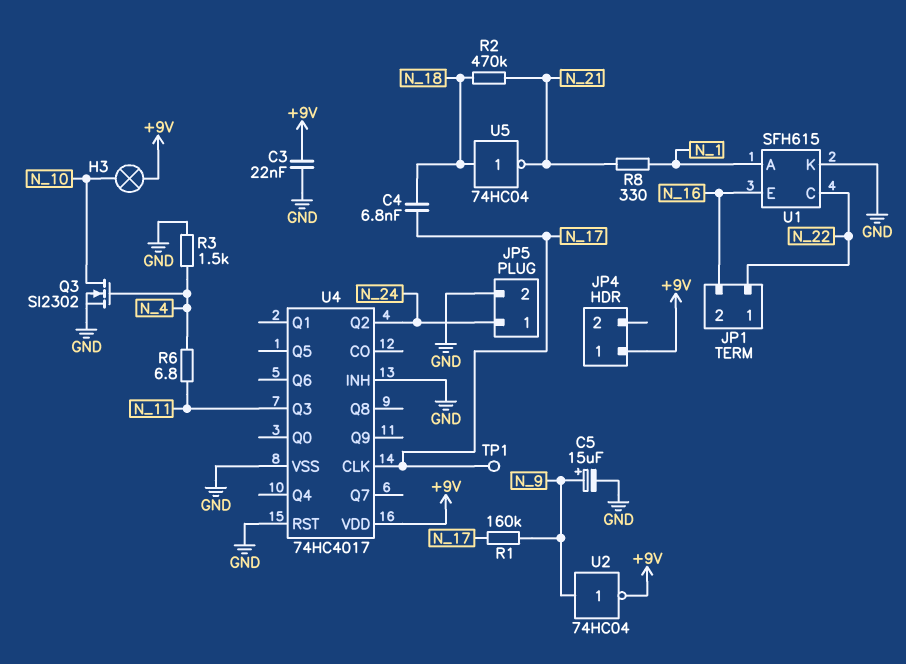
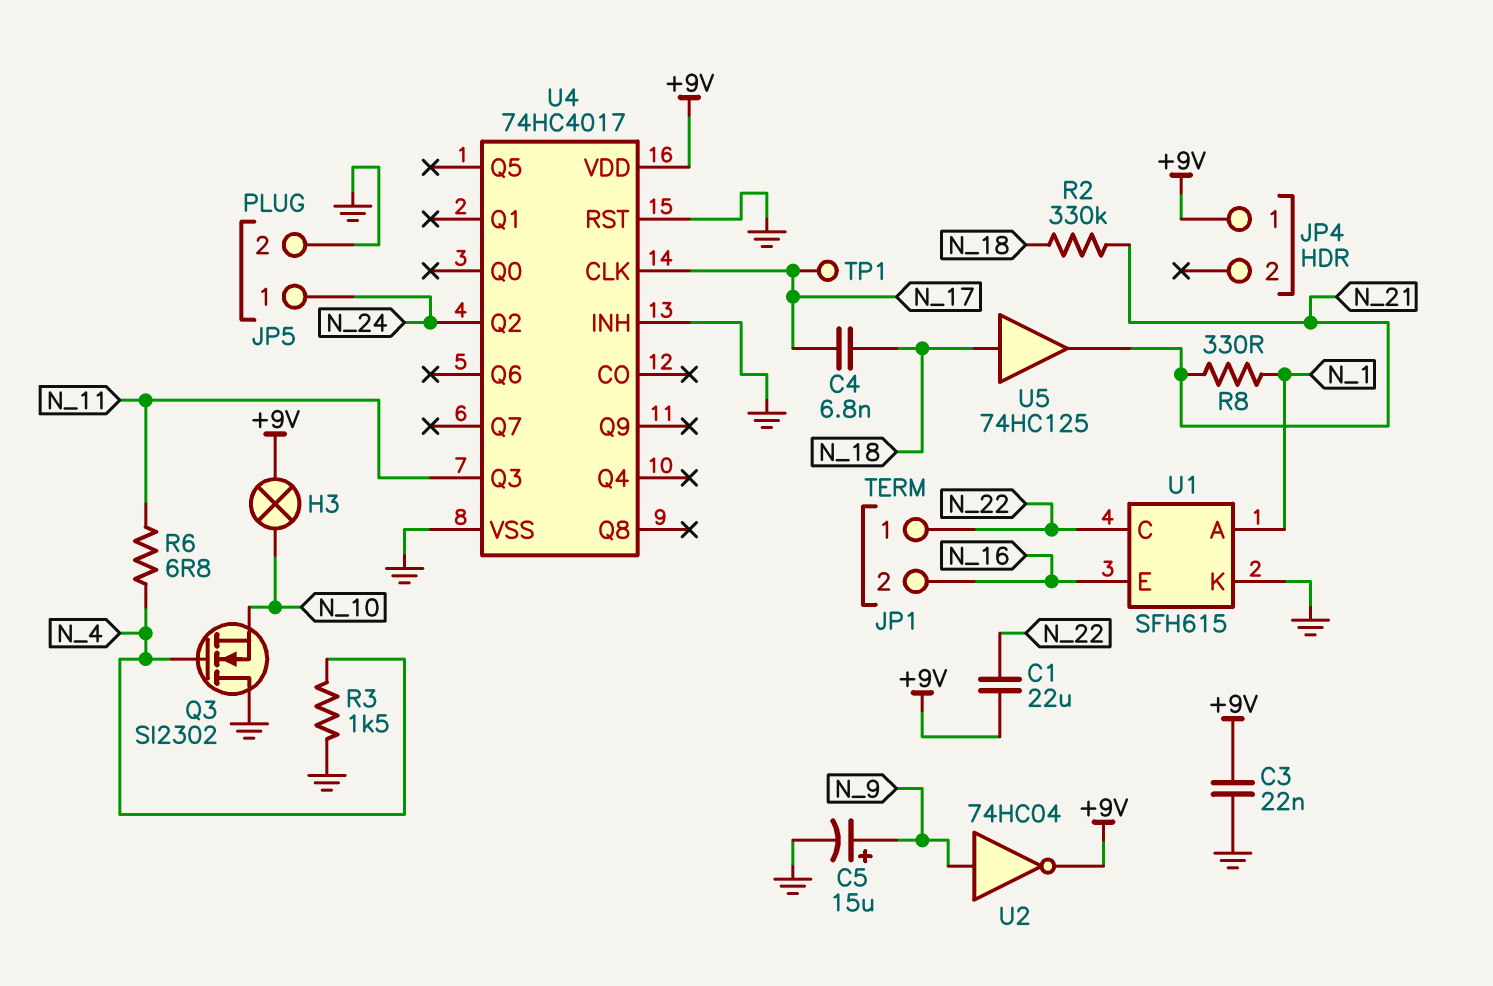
C1: none -> 22uF (+9V, N_22)
Q3: NMOS SI2302 (G N_4, D N_10, S GND) -> NMOS SI2302 (G N_4, D GND, S N_10)
R1: 160k (N_9, N_17) -> none
R2: 470k (N_18, N_21) -> 330k (N_18, N_21)
U5: NOT 74HC04 (in N_18, out N_21) -> buffer 74HC125 (in N_18, out N_21)

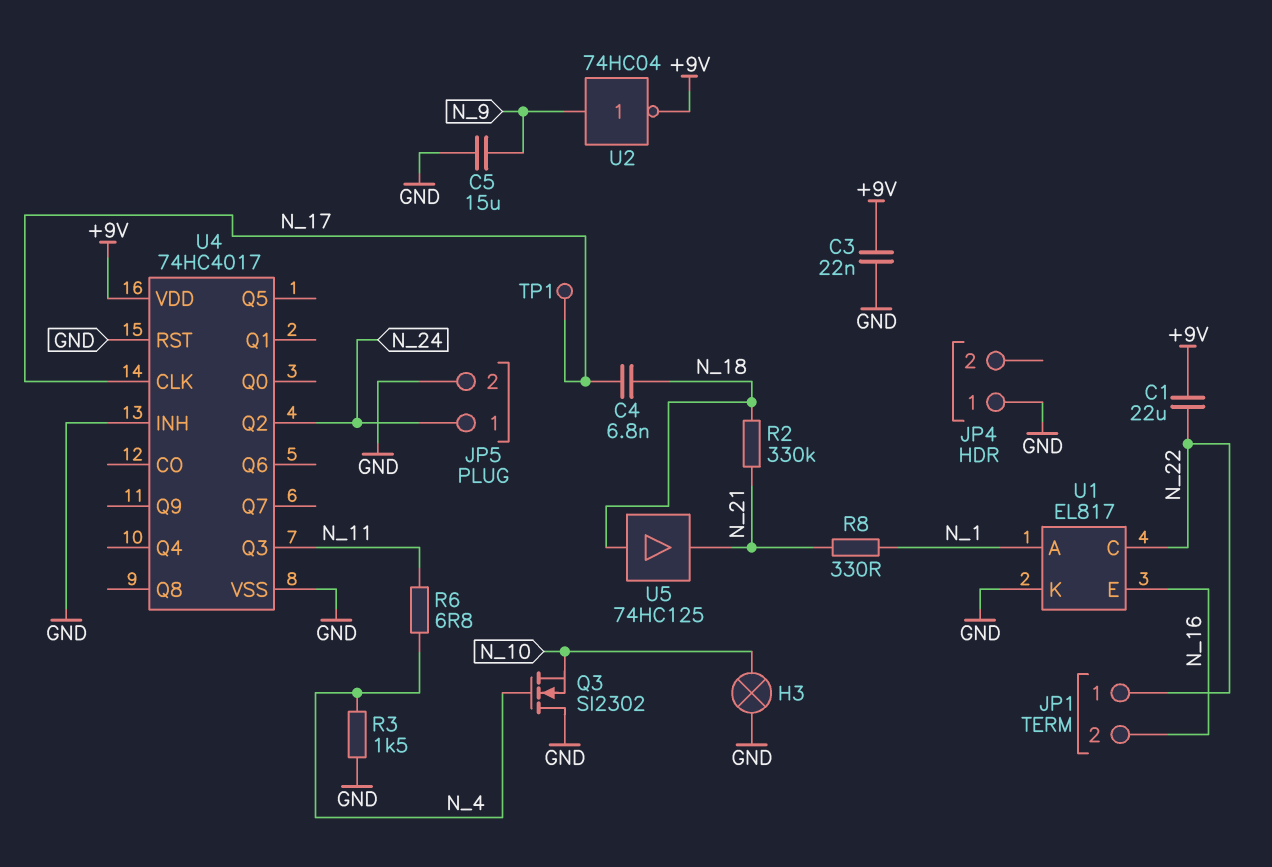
C5: 15uF (plus N_9, minus GND) -> 15uF (GND, N_9)
H3: lamp (+9V, N_10) -> lamp (GND, N_10)
JP4 pin 1: +9V -> GND
U1: SFH615 -> EL817

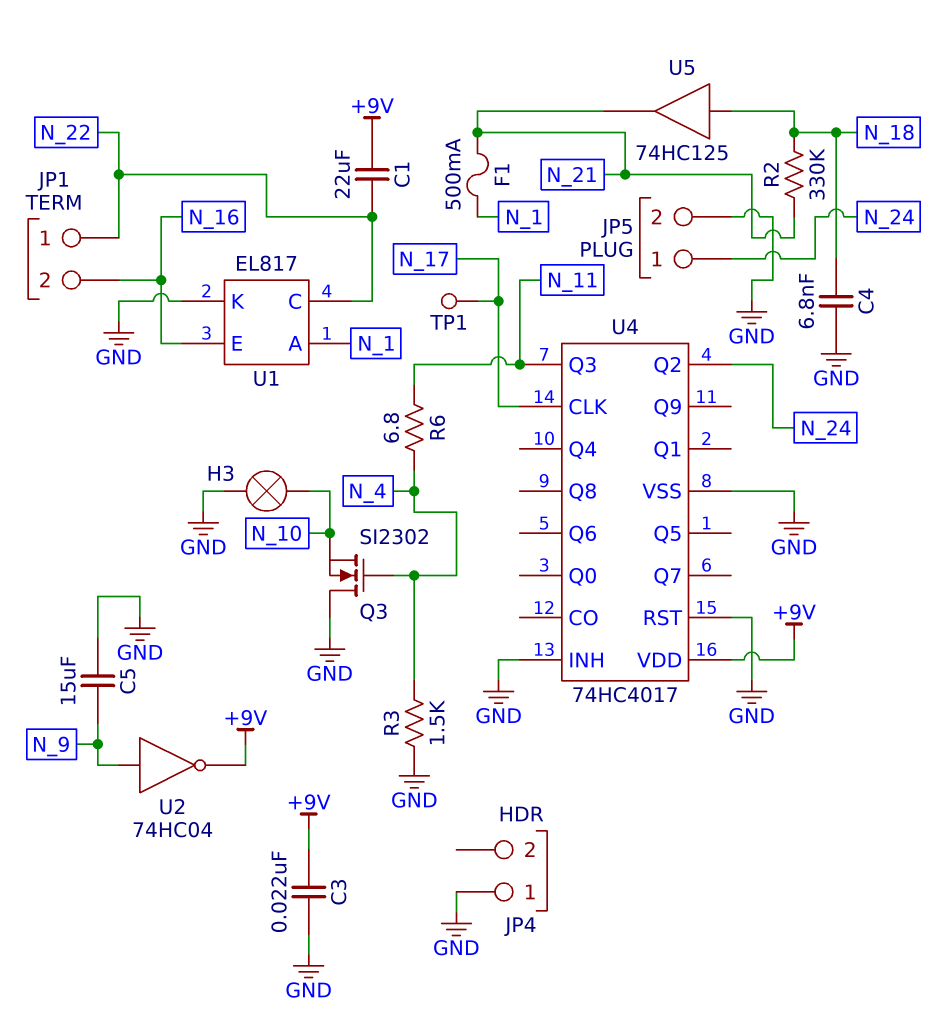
C4: 6.8nF (N_17, N_18) -> 6.8nF (GND, N_18)
F1: none -> 500mA (N_1, N_21)
R8: 330 (N_1, N_21) -> none

